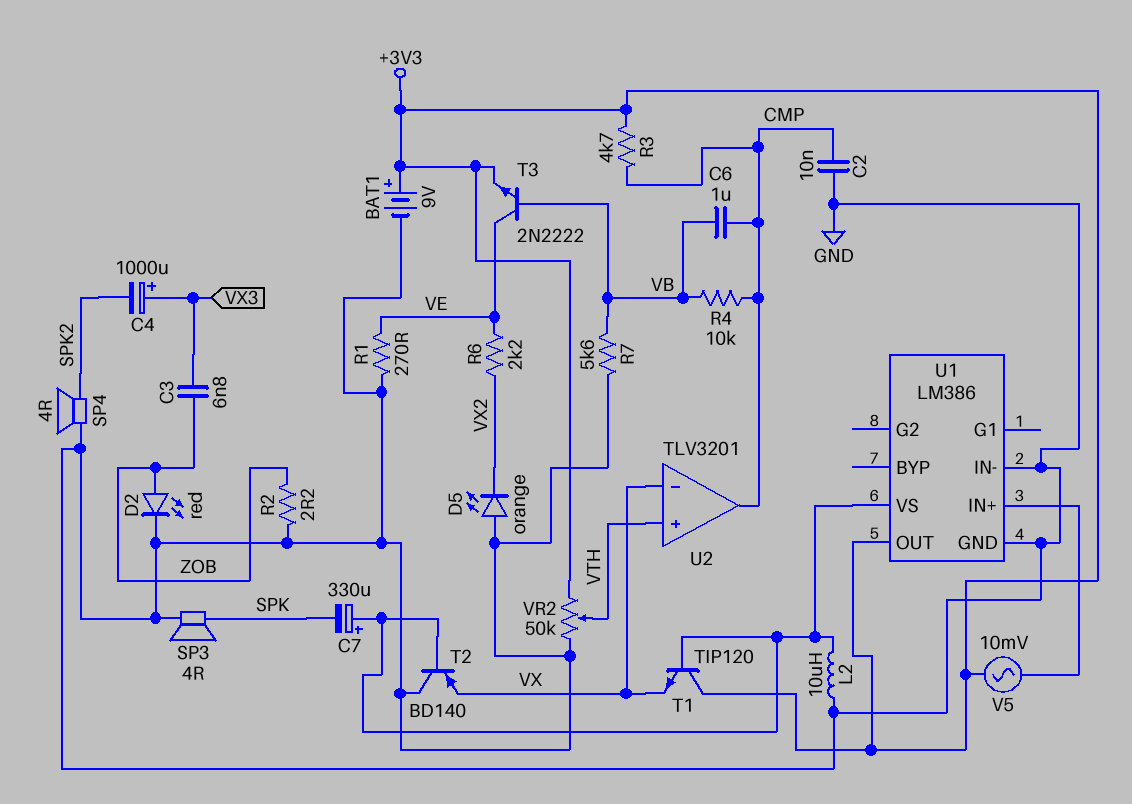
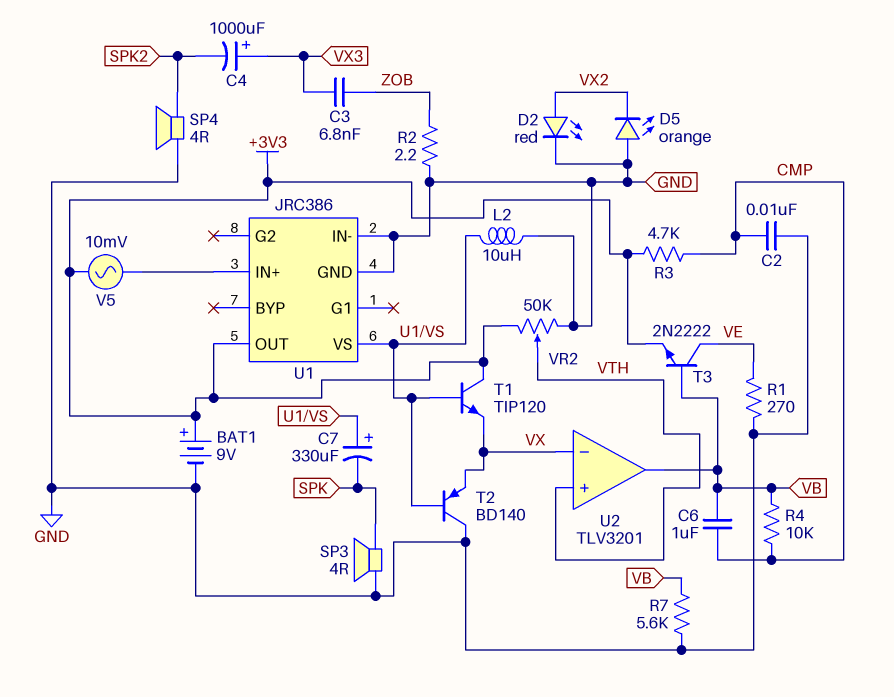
D2: LED red (A ZOB, K GND) -> LED red (A VX2, K GND)
R6: 2.2k (VE, VX2) -> none
U1: LM386 -> JRC386
U2 pin out: CMP -> VB

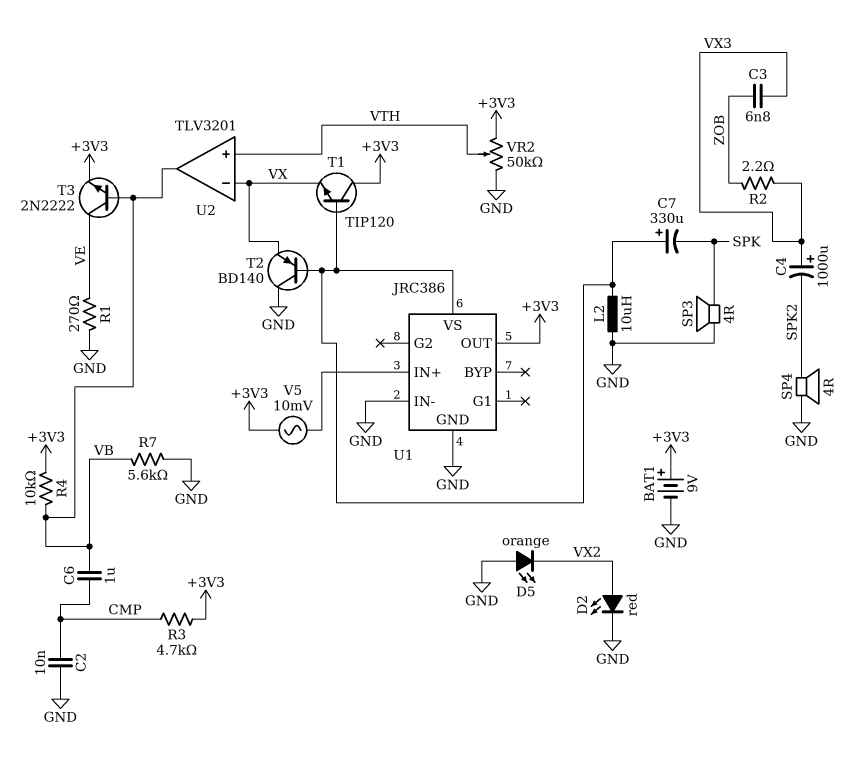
R2: 2.2 (GND, ZOB) -> 2.2 (VX3, ZOB)
R4: 10k (CMP, VB) -> 10k (+3V3, VB)

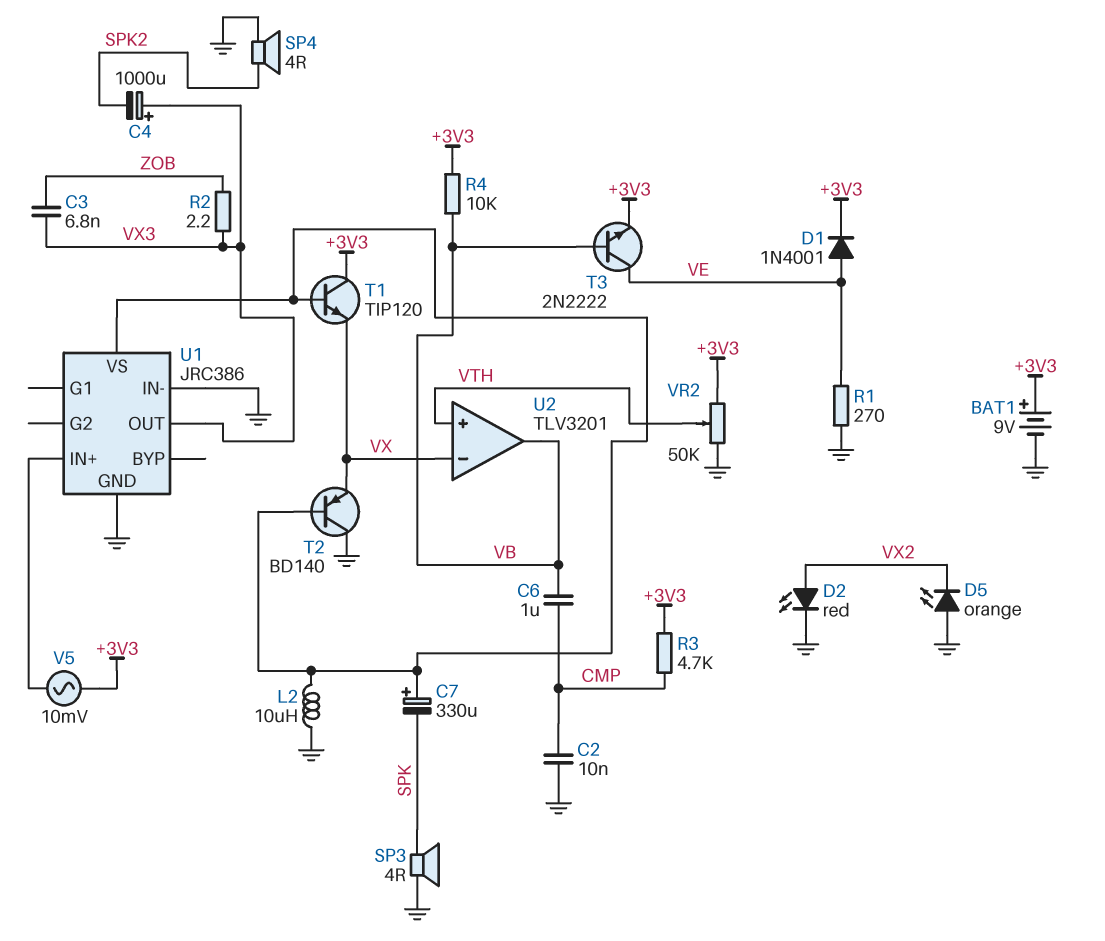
D1: none -> diode 1N4001 (A VE, K +3V3)
R7: 5.6k (GND, VB) -> none
U1 pin OUT: +3V3 -> VX3

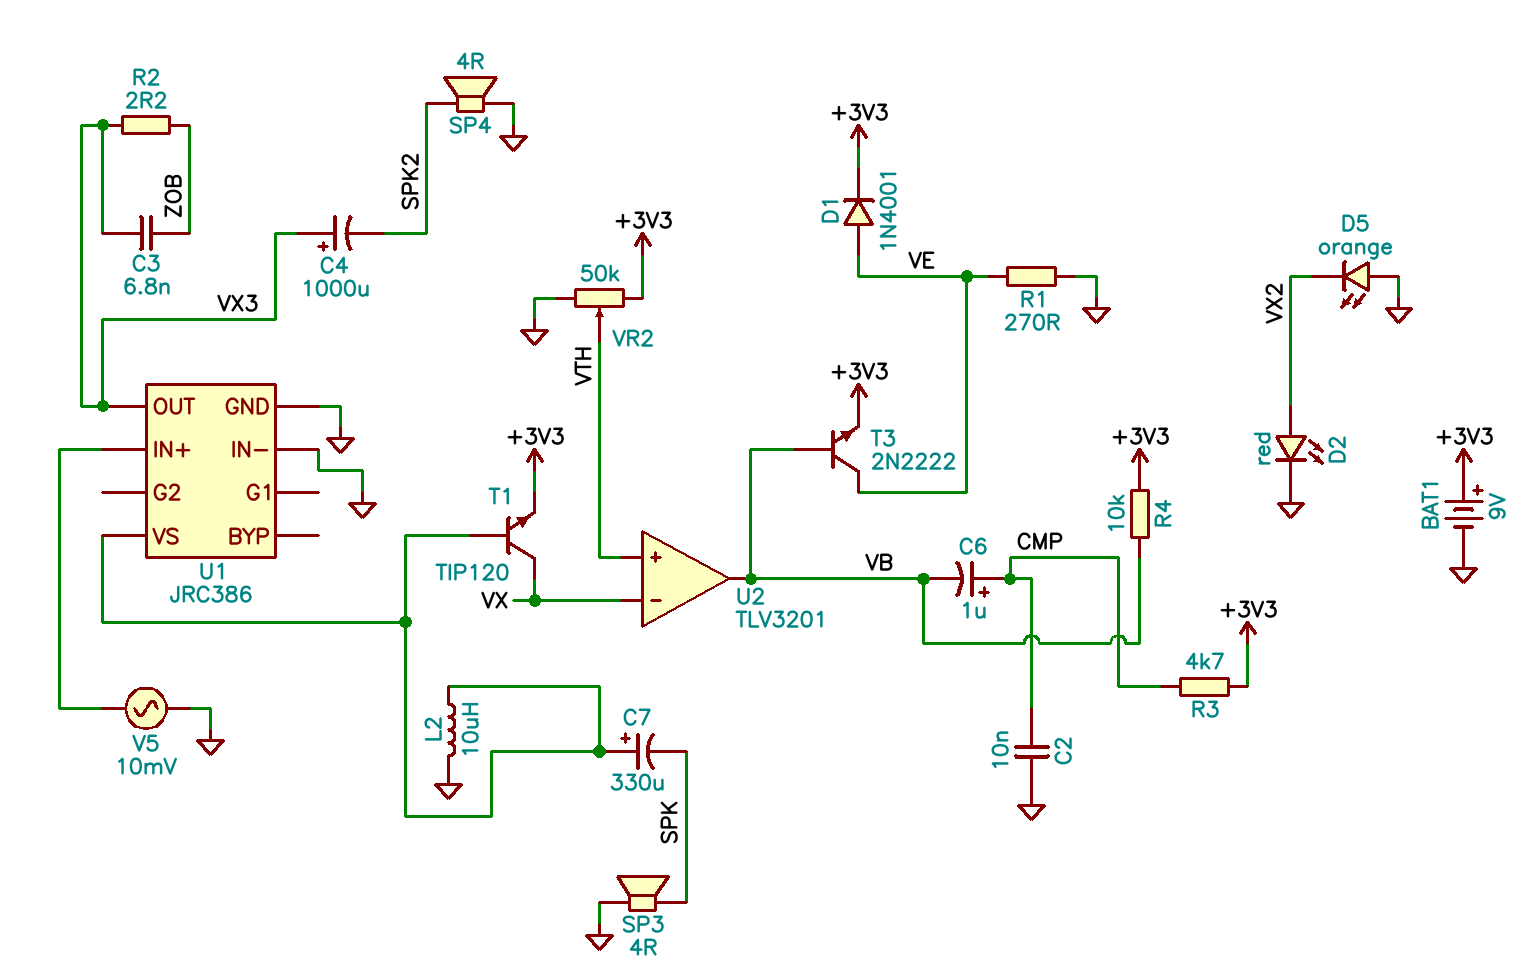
C6: 1uF (CMP, VB) -> 1uF (plus CMP, minus VB)
T1: NPN TIP120 (B U1/VS, C +3V3, E VX) -> NPN TIP120 (B U1/VS, C VX, E +3V3)
T2: PNP BD140 (B U1/VS, C GND, E VX) -> none
V5: AC 10mV (+3V3, U1/IN+) -> AC 10mV (GND, U1/IN+)

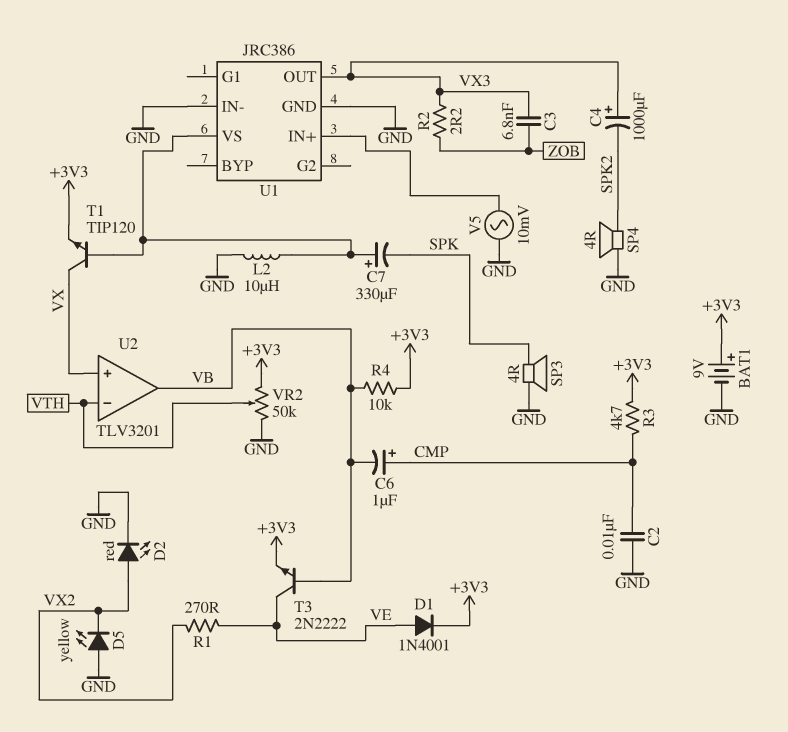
D5: LED orange (A GND, K VX2) -> LED yellow (A GND, K VX2)
R1: 270 (GND, VE) -> 270 (VE, VX2)
U2 pin in+: VTH -> VX
U2 pin in-: VX -> VTH

